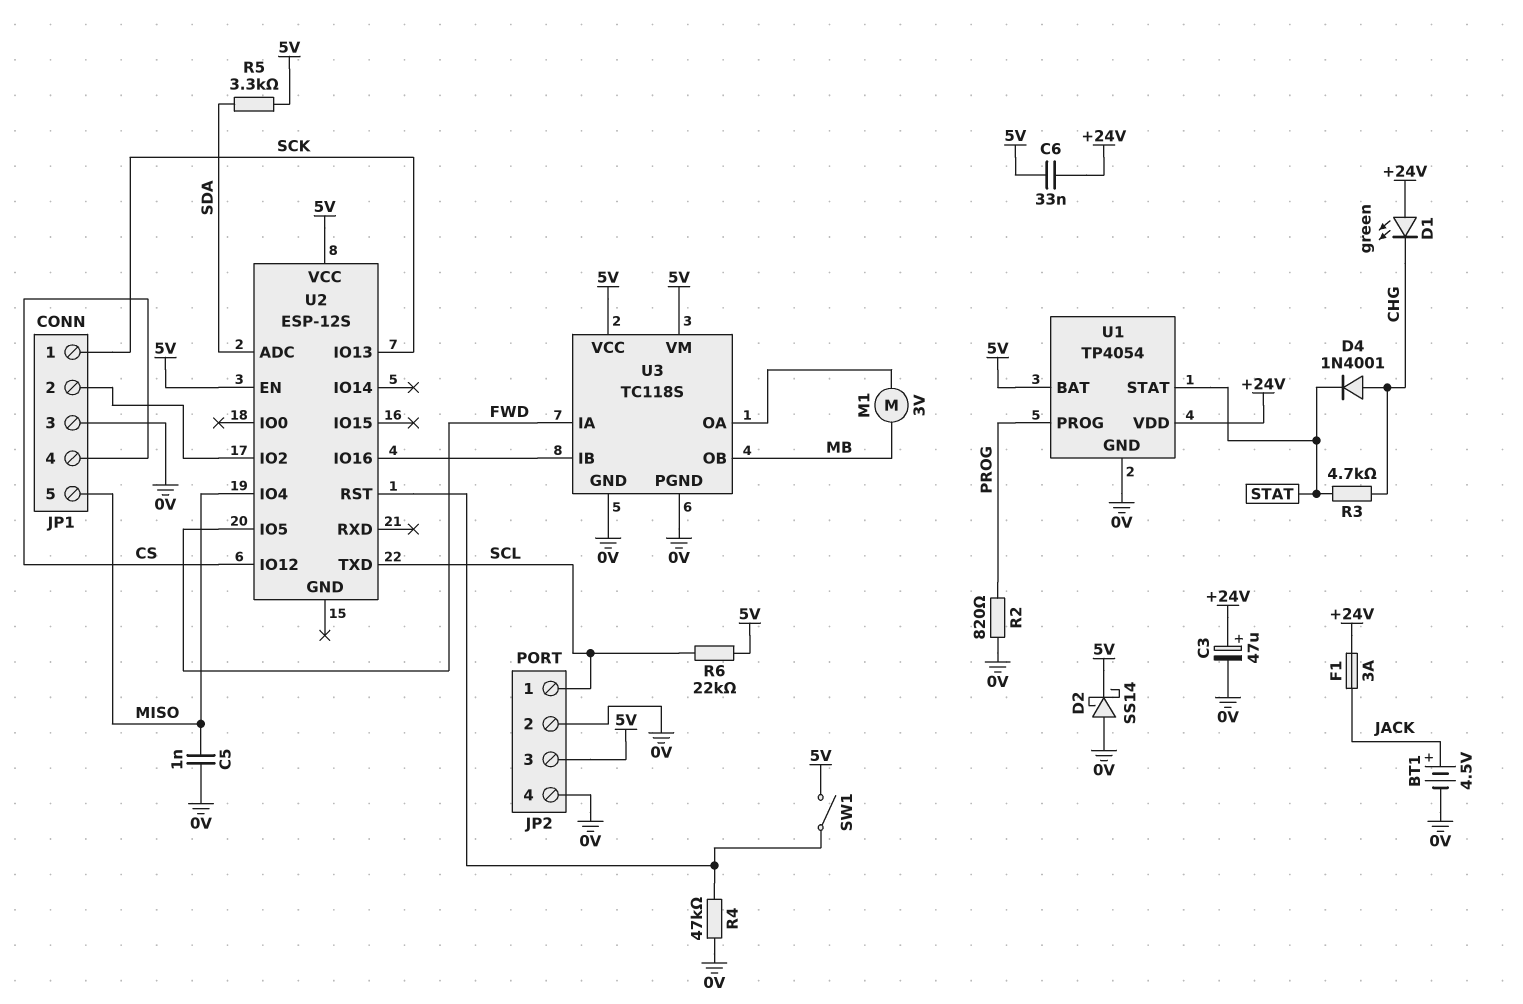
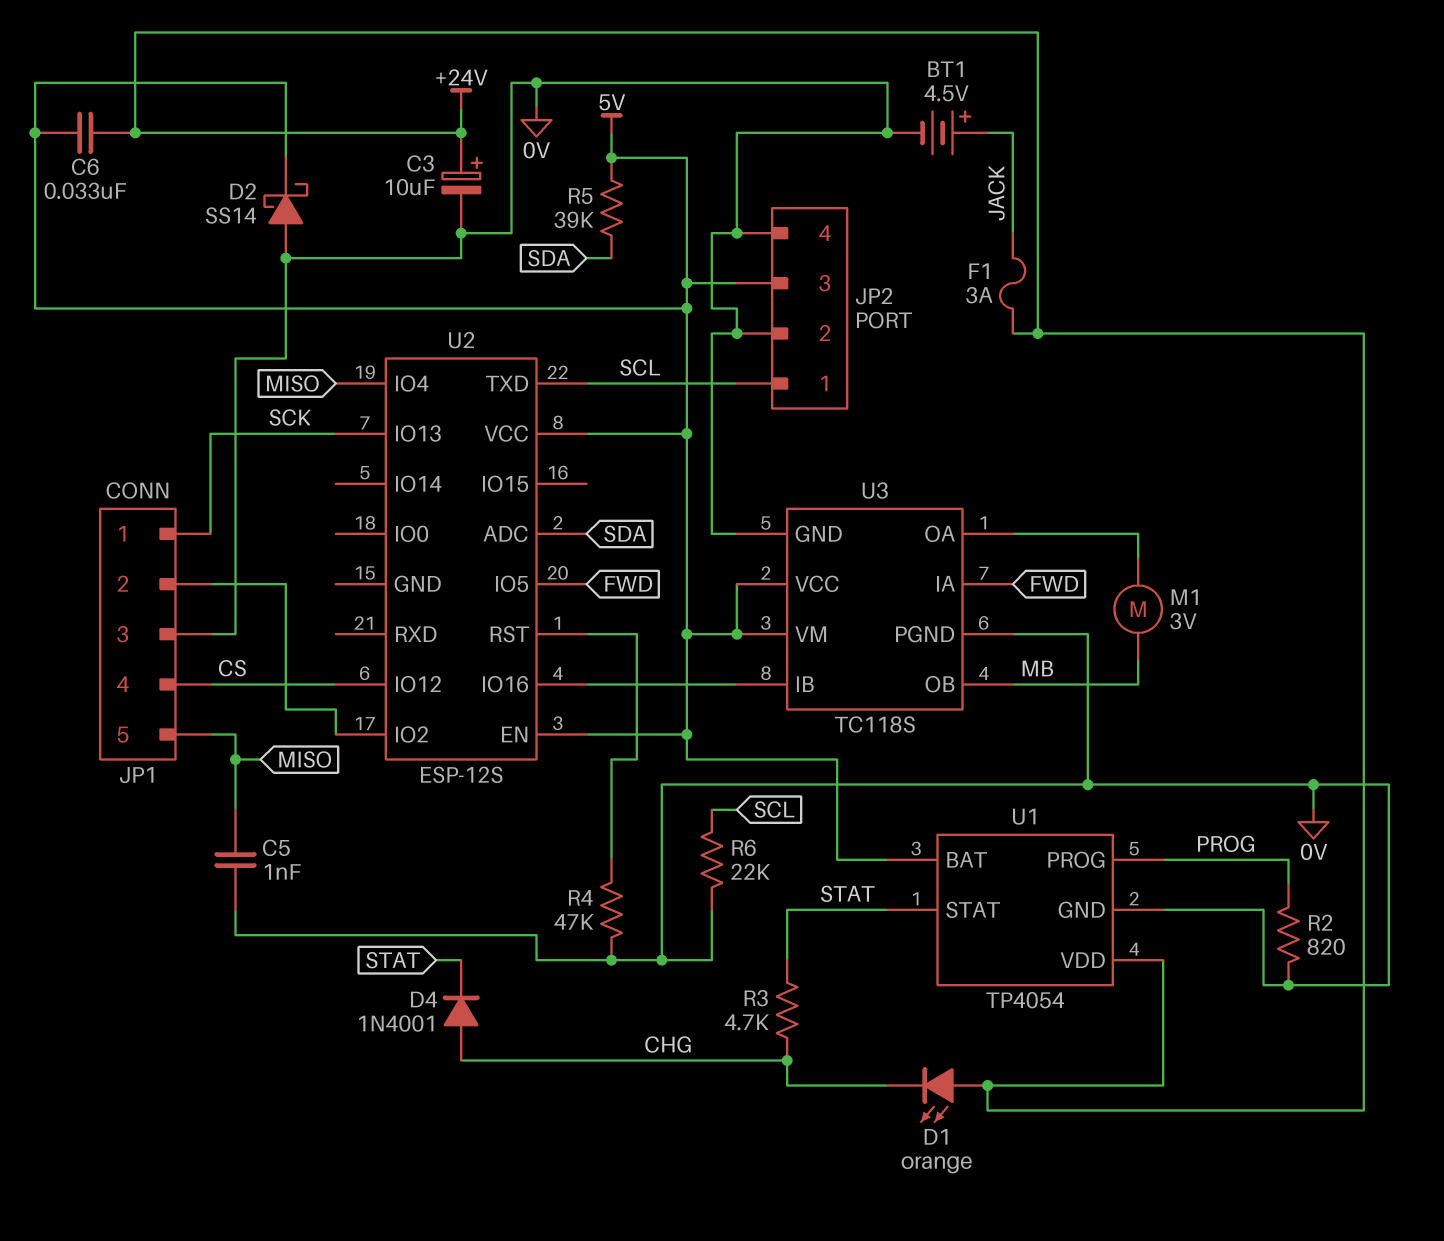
C3: 47uF (plus +24V, minus 0V) -> 10uF (plus +24V, minus 0V)
D1: LED green (A +24V, K CHG) -> LED orange (A +24V, K CHG)
R5: 3.3k (5V, SDA) -> 39k (5V, SDA)
R6: 22k (5V, SCL) -> 22k (0V, SCL)
SW1: switch (5V, U2/RST) -> none

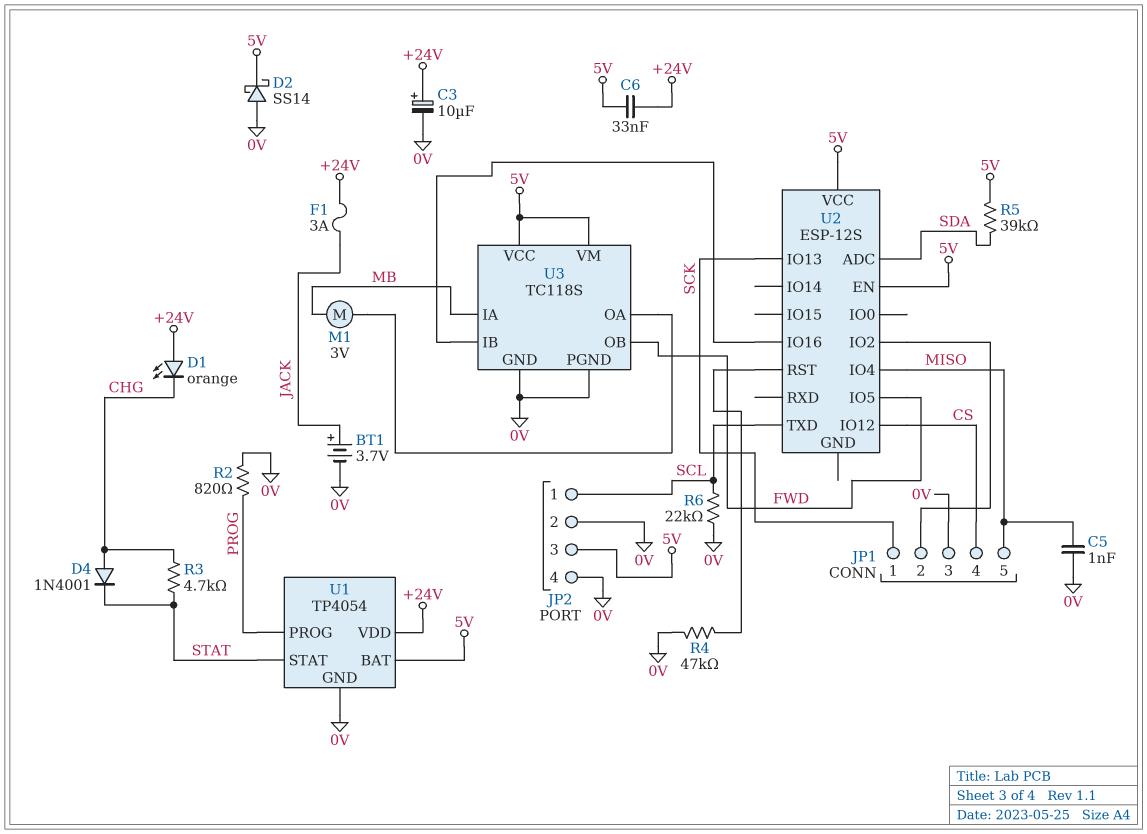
BT1: 4.5V (plus JACK, minus 0V) -> 3.7V (plus JACK, minus 0V)
U3 pin IA: FWD -> MB
U3 pin OB: MB -> FWD

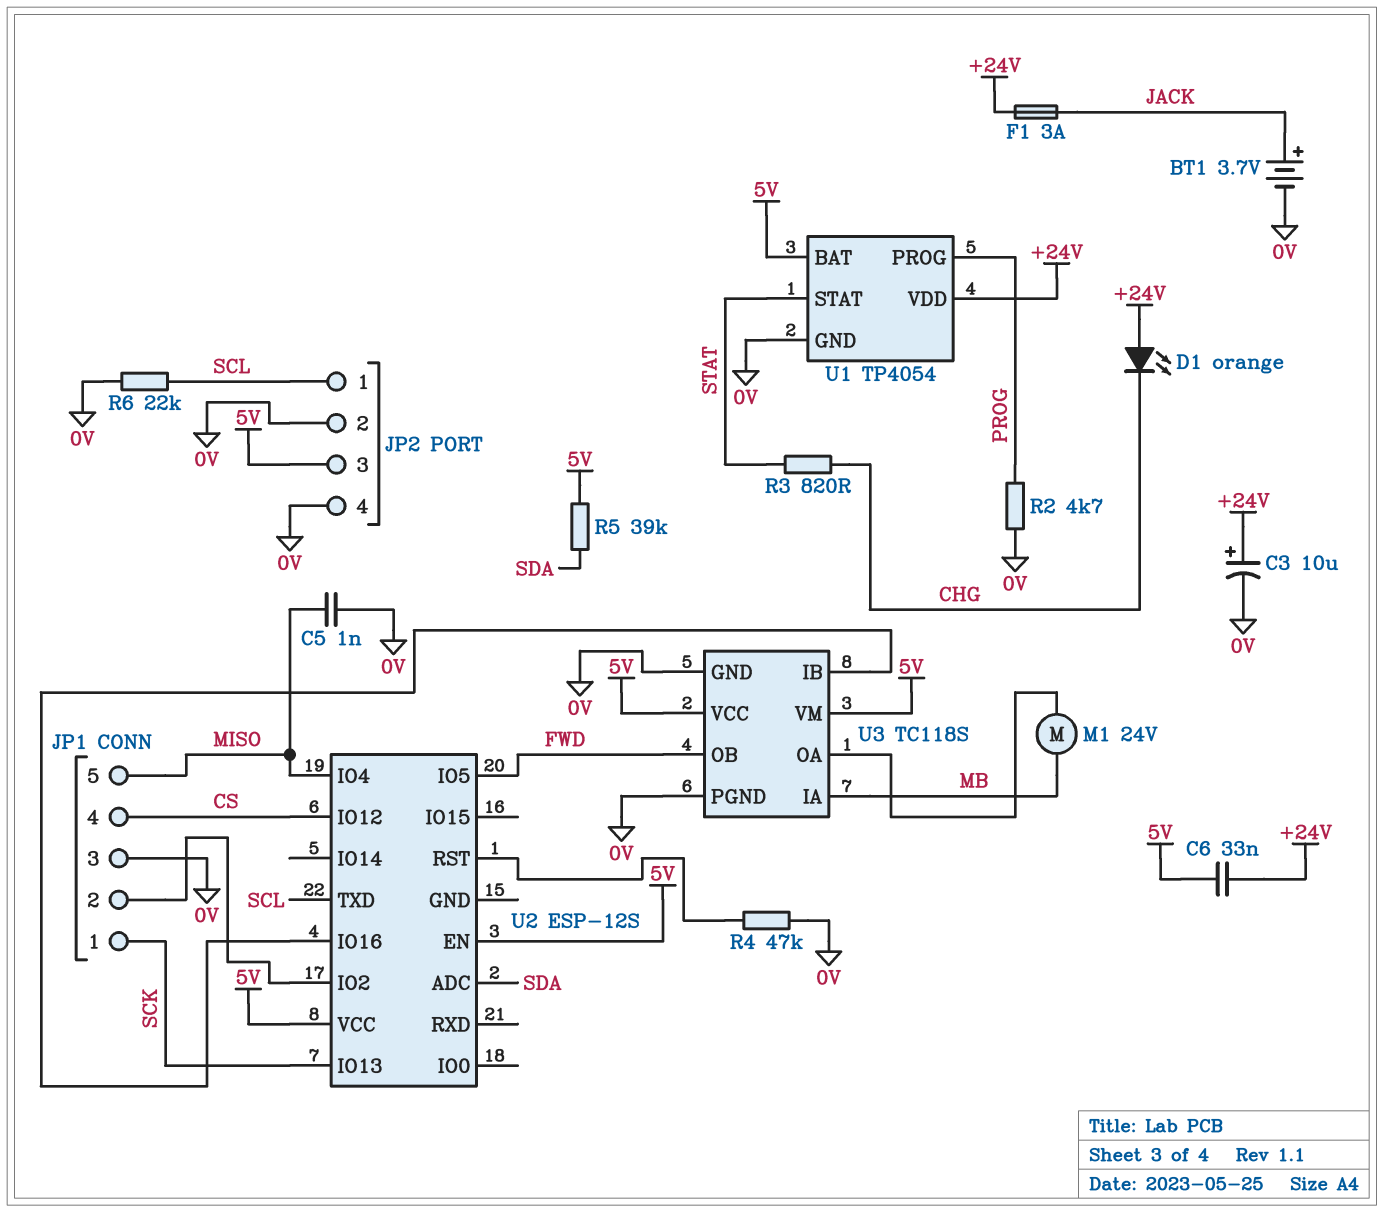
D2: schottky SS14 (A 0V, K 5V) -> none
D4: diode 1N4001 (A CHG, K STAT) -> none
M1: motor 3V (MB, U3/OA) -> motor 24V (MB, U3/OA)
R2: 820 (0V, PROG) -> 4.7k (0V, PROG)
R3: 4.7k (CHG, STAT) -> 820 (CHG, STAT)

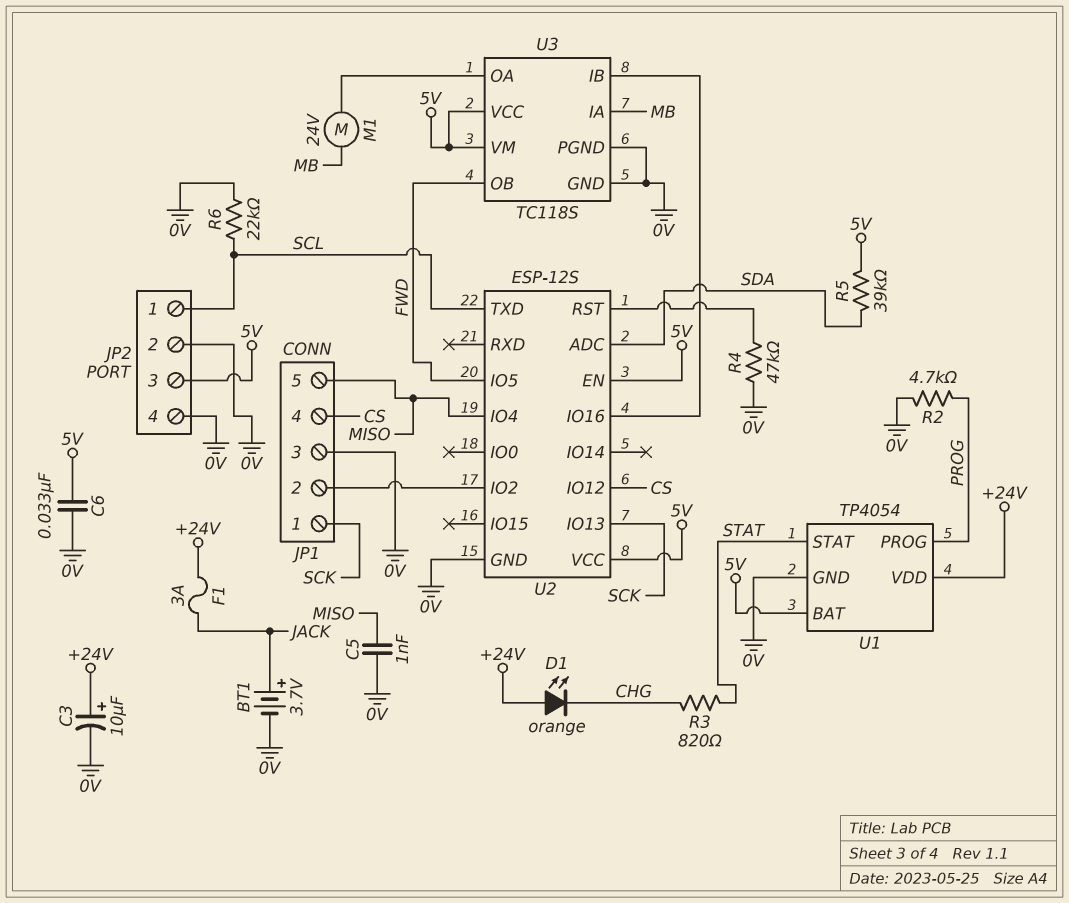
C6: 33nF (+24V, 5V) -> 33nF (0V, 5V)
U2 pin GND: none -> 0V

